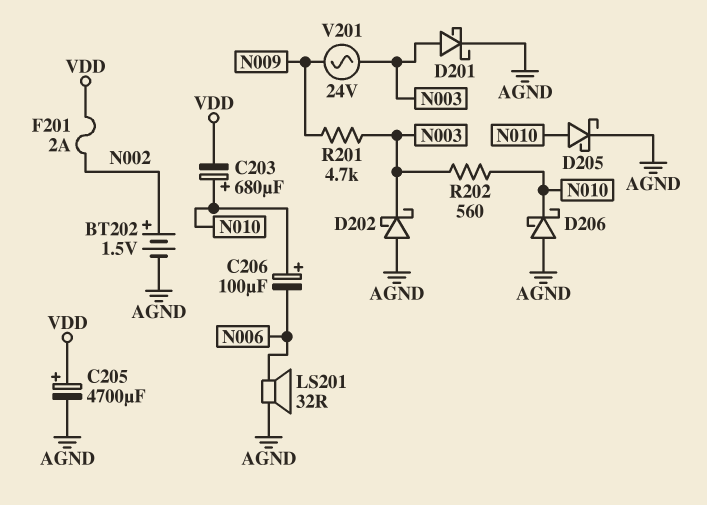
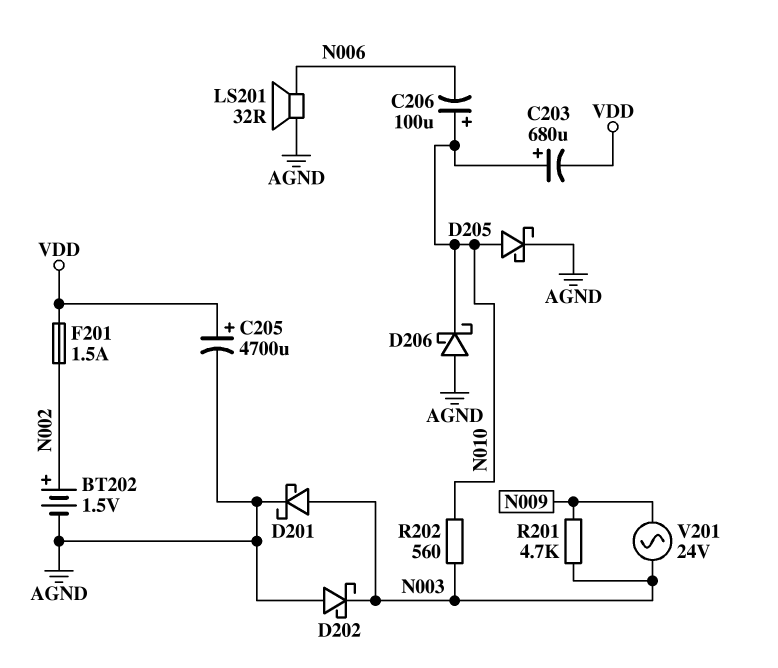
F201: 2A (N002, VDD) -> 1.5A (N002, VDD)

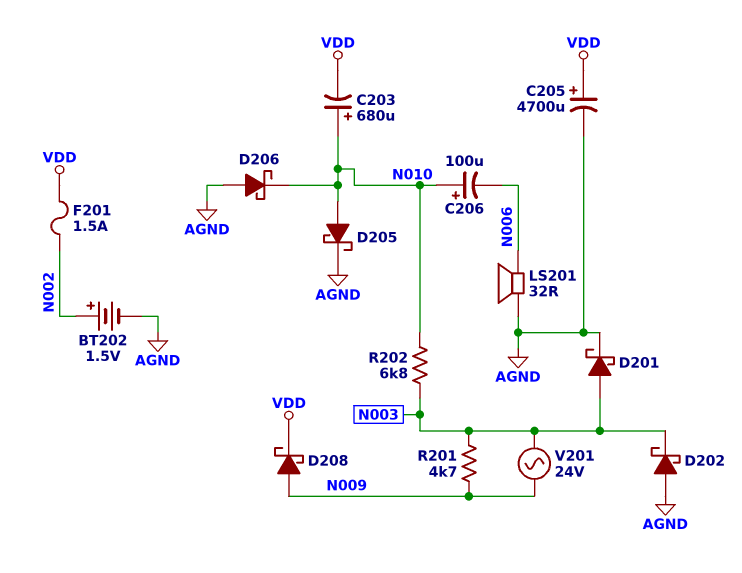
D208: none -> schottky (A N009, K VDD)
R202: 560 (N003, N010) -> 6.8k (N003, N010)

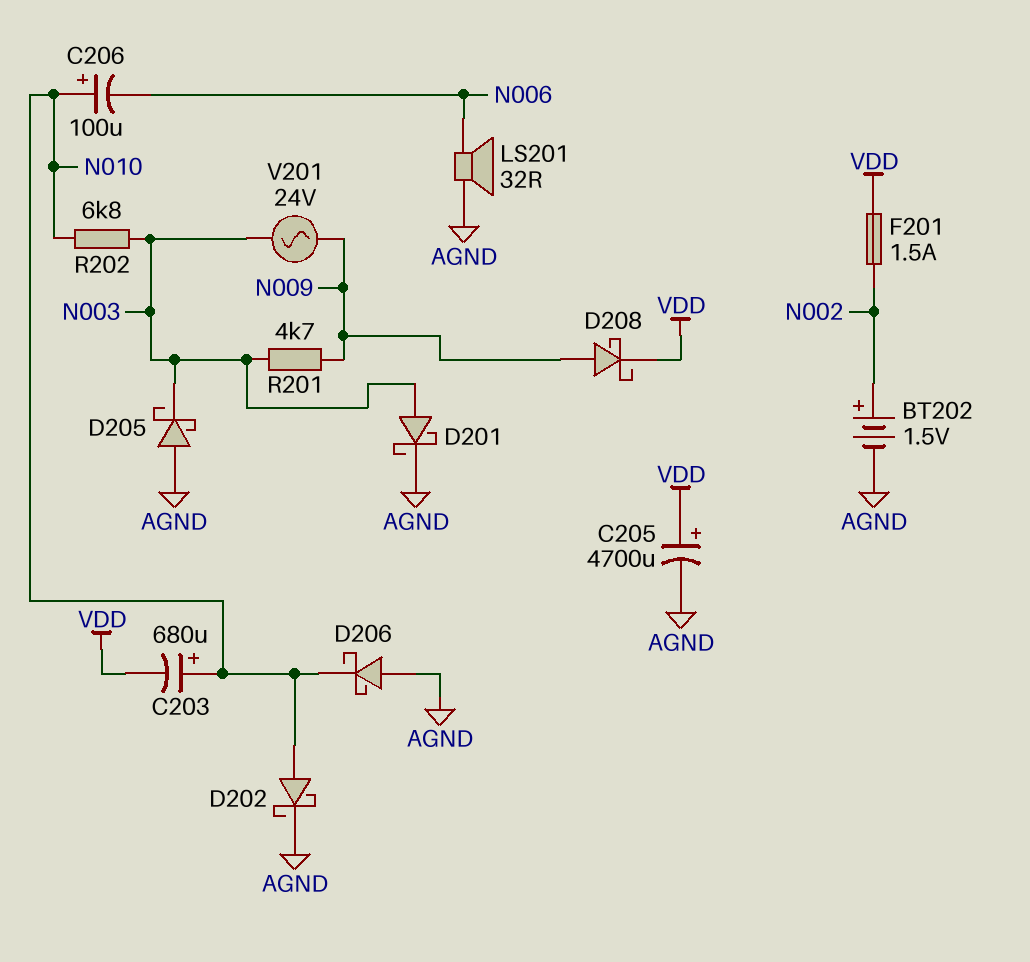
D202: schottky (A AGND, K N003) -> schottky (A N010, K AGND)
D205: schottky (A N010, K AGND) -> schottky (A AGND, K N003)

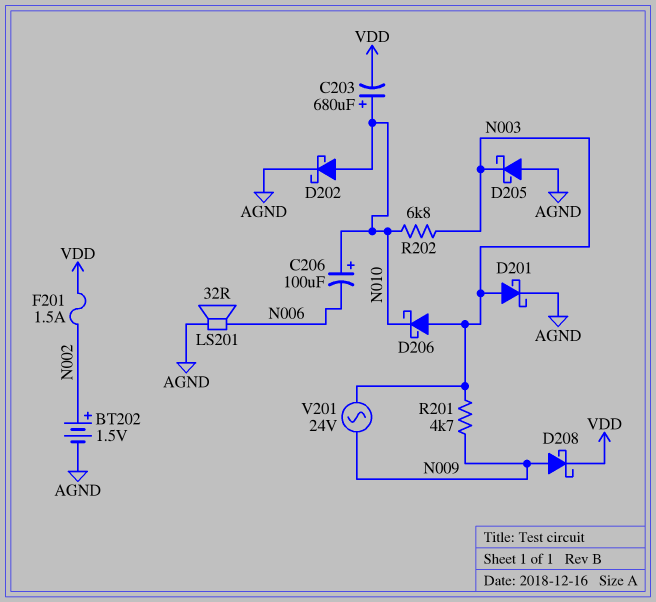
C205: 4700uF (plus VDD, minus AGND) -> none
D206: schottky (A AGND, K N010) -> schottky (A N003, K N010)

